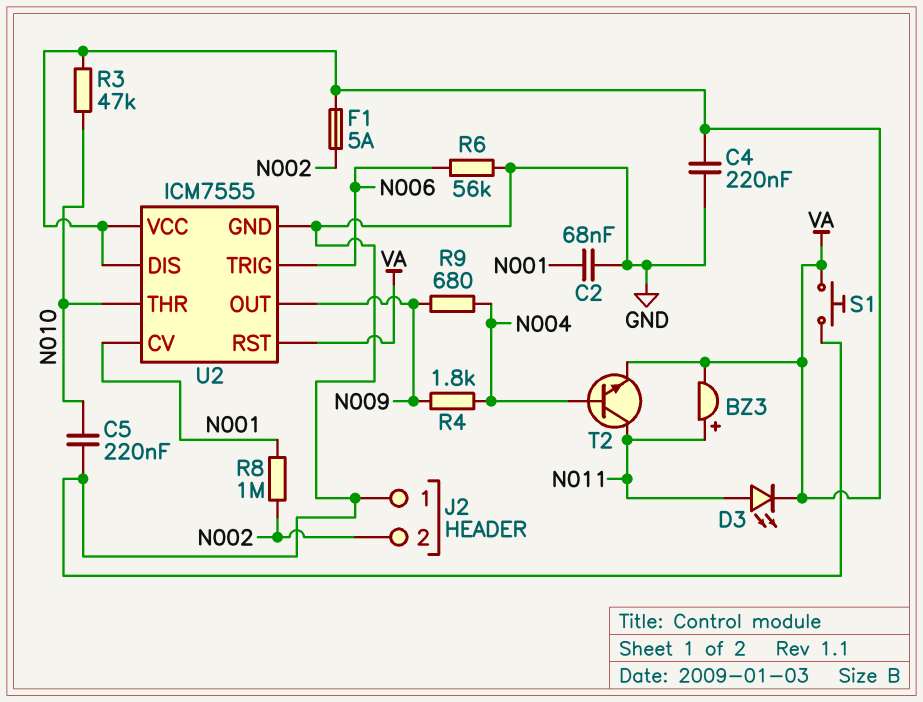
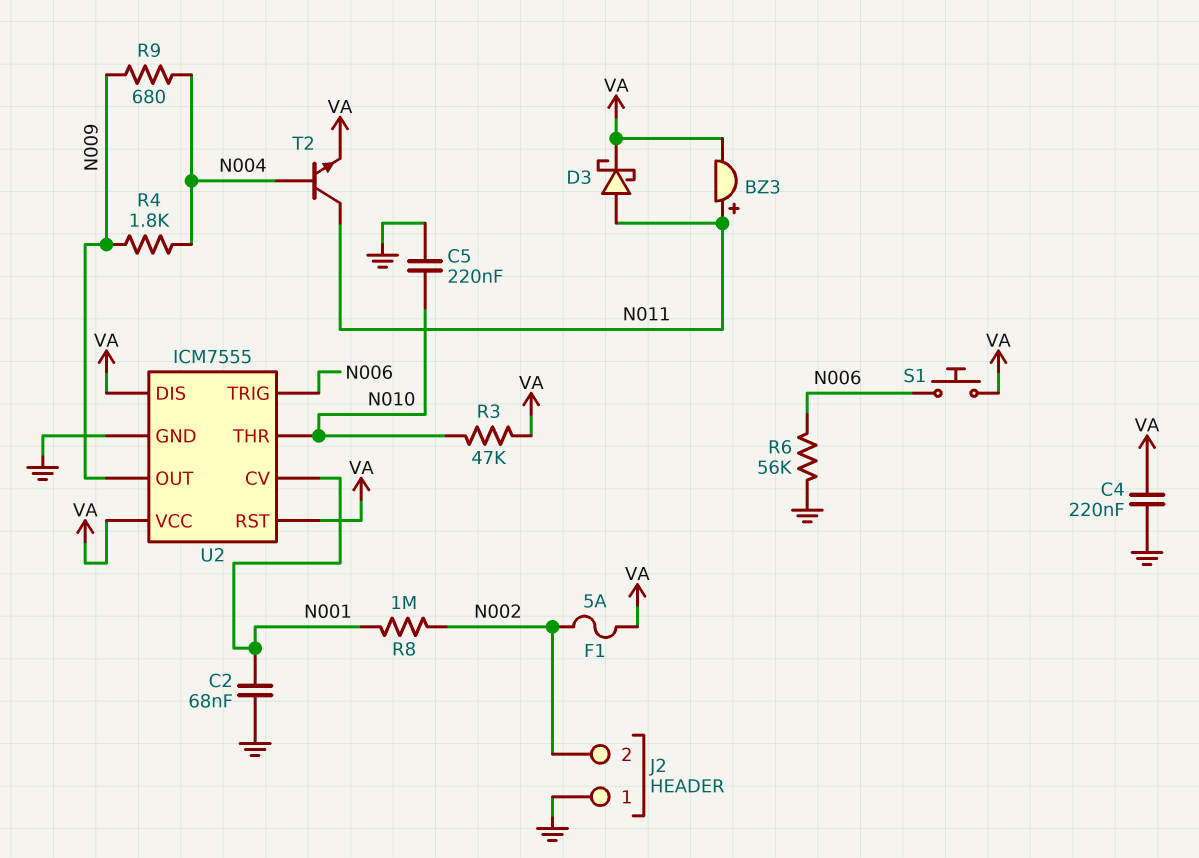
D3: LED (A N011, K VA) -> schottky (A N011, K VA)
S1: button (GND, VA) -> button (N006, VA)

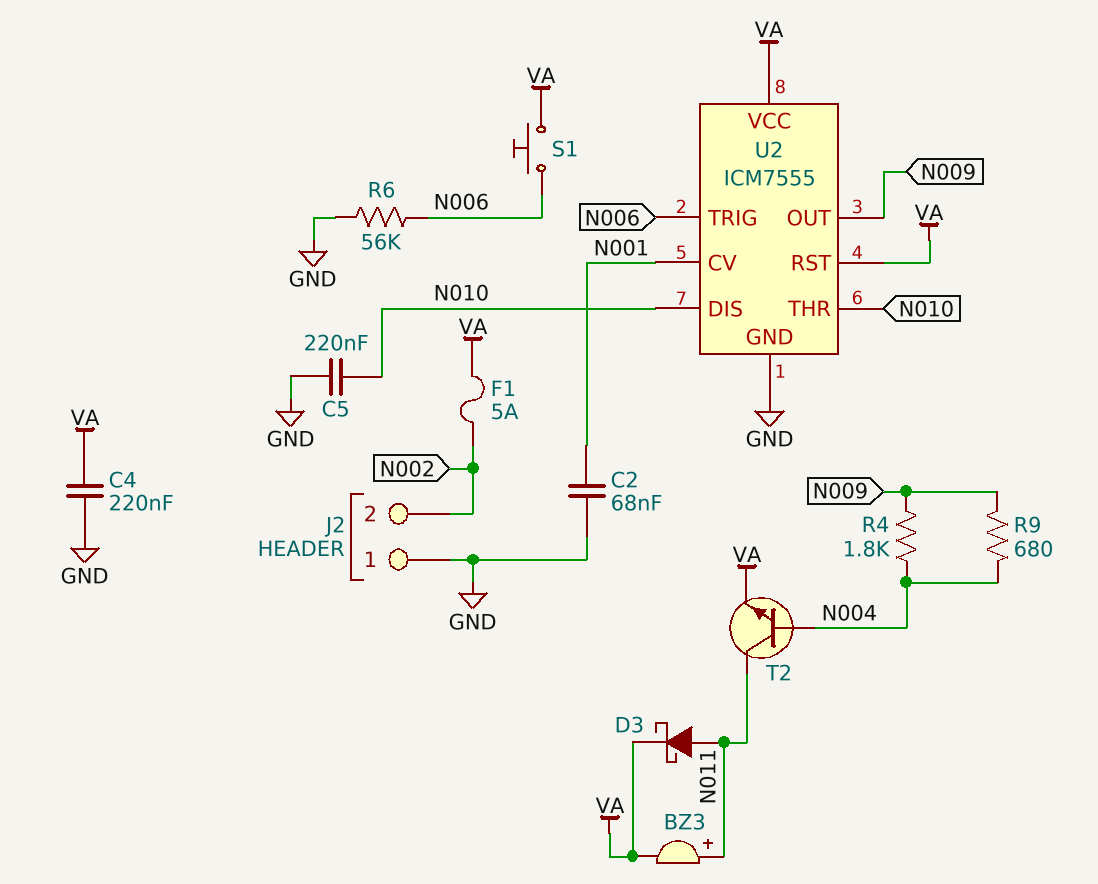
R3: 47k (N010, VA) -> none
R8: 1M (N001, N002) -> none
U2 pin DIS: VA -> N010

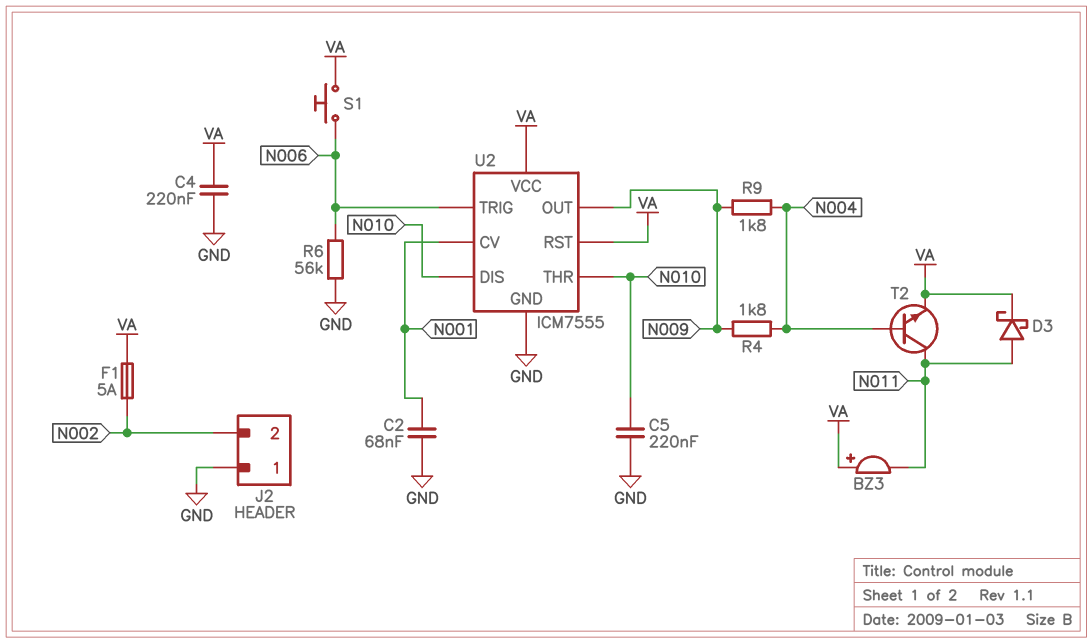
BZ3: buzzer (plus N011, minus VA) -> buzzer (plus VA, minus N011)
R9: 680 (N004, N009) -> 1.8k (N004, N009)

